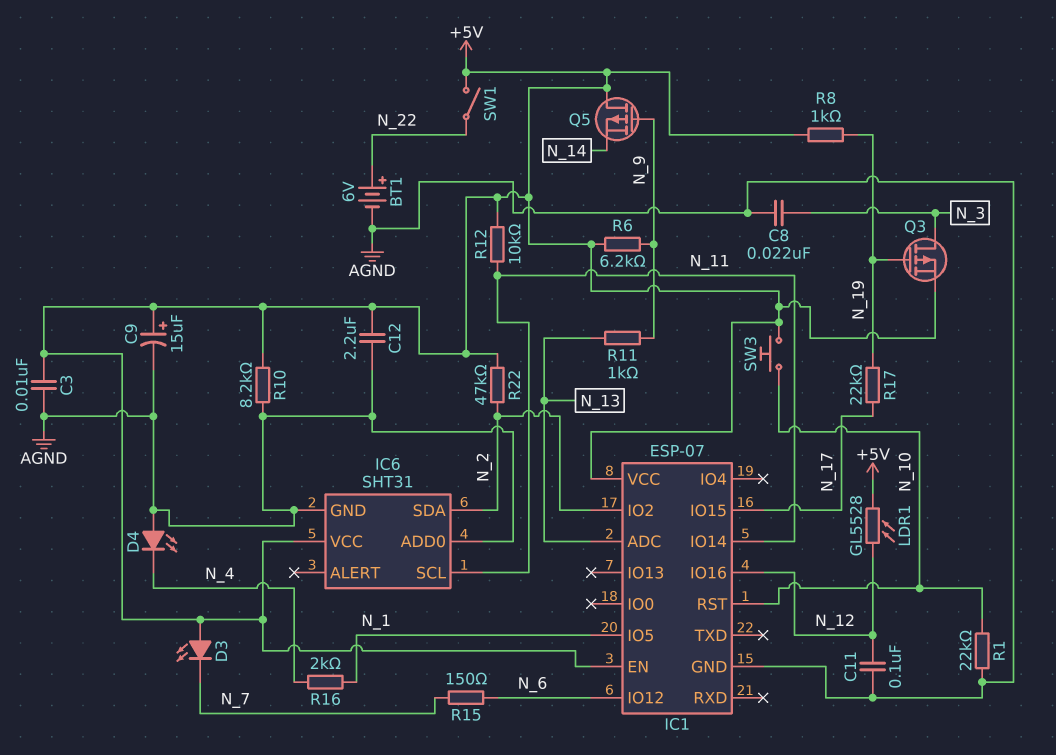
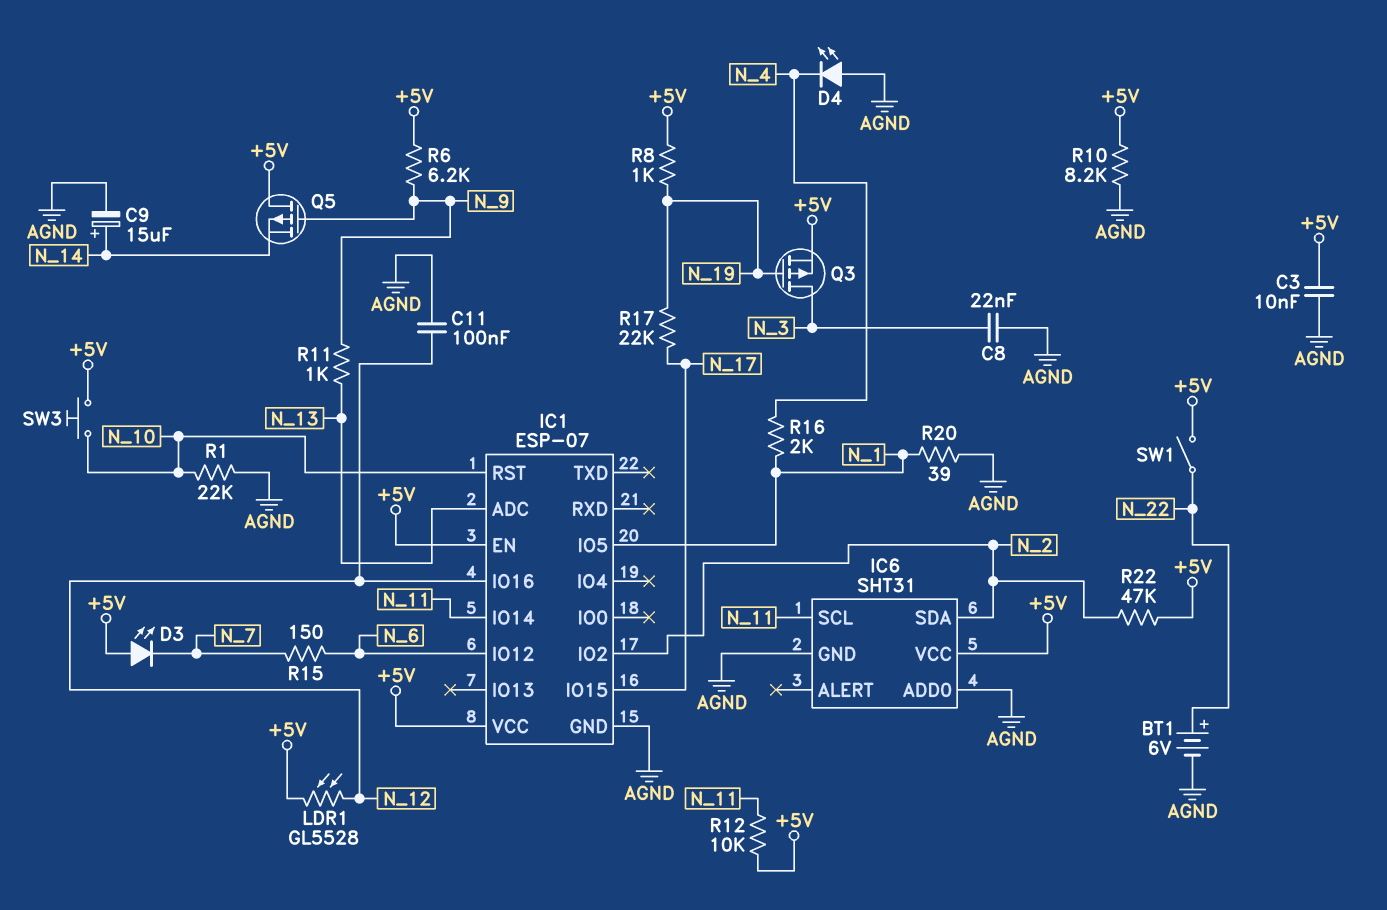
C9: 15uF (plus +5V, minus AGND) -> 15uF (plus N_14, minus AGND)
C12: 2.2uF (+5V, AGND) -> none
R20: none -> 39 (AGND, N_1)

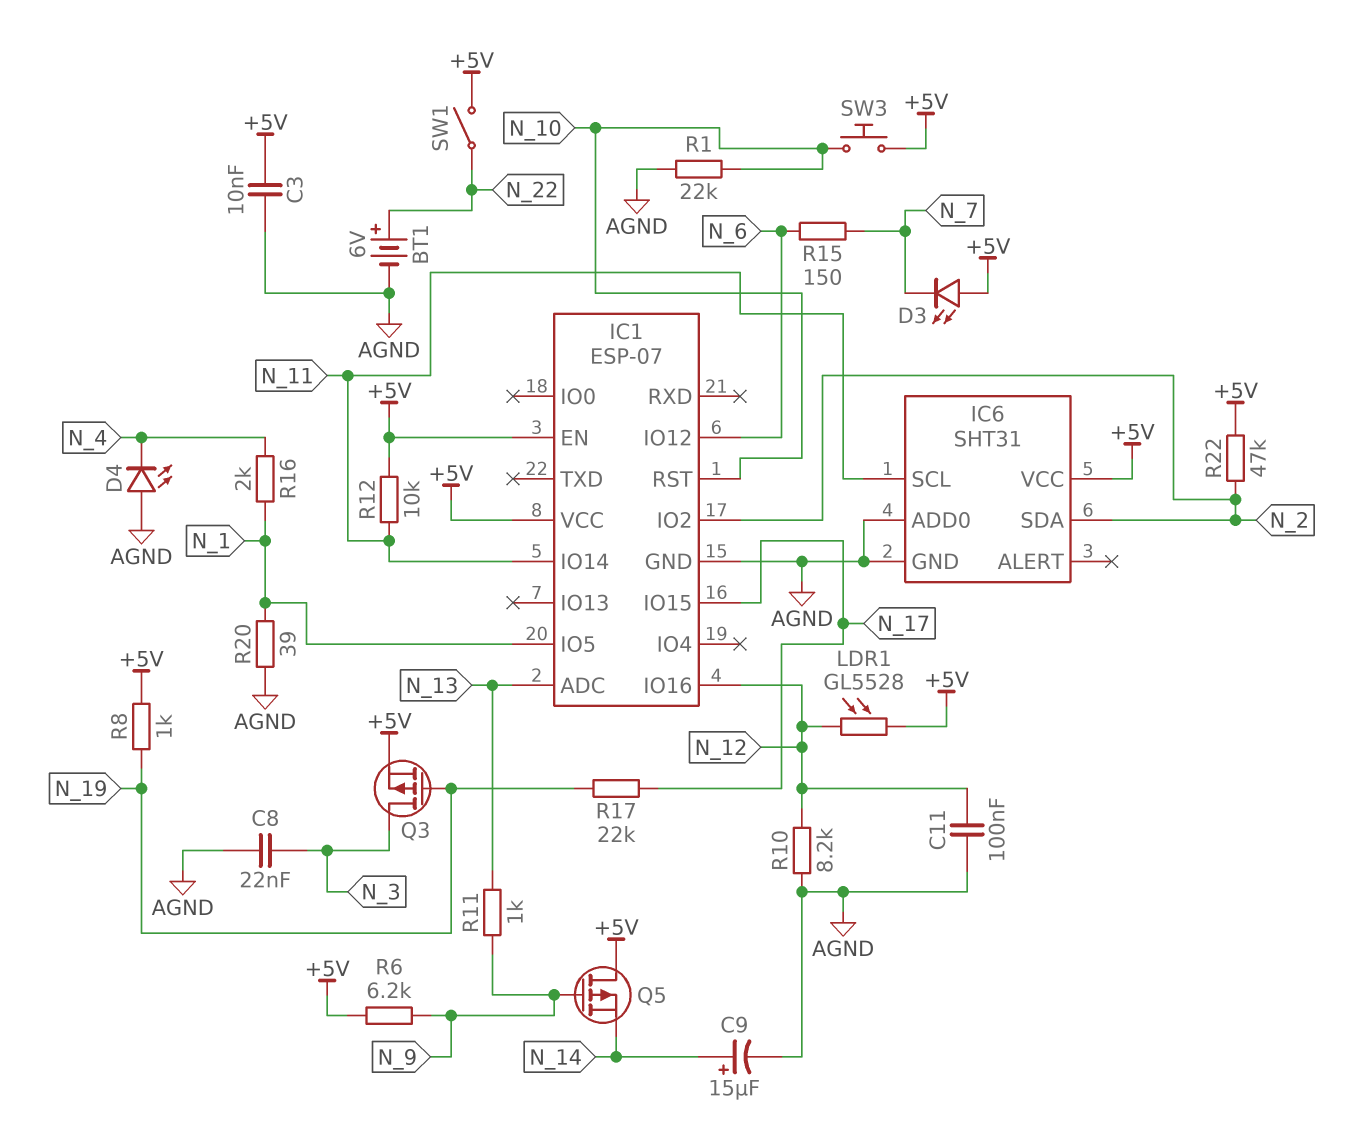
R10: 8.2k (+5V, AGND) -> 8.2k (AGND, N_12)

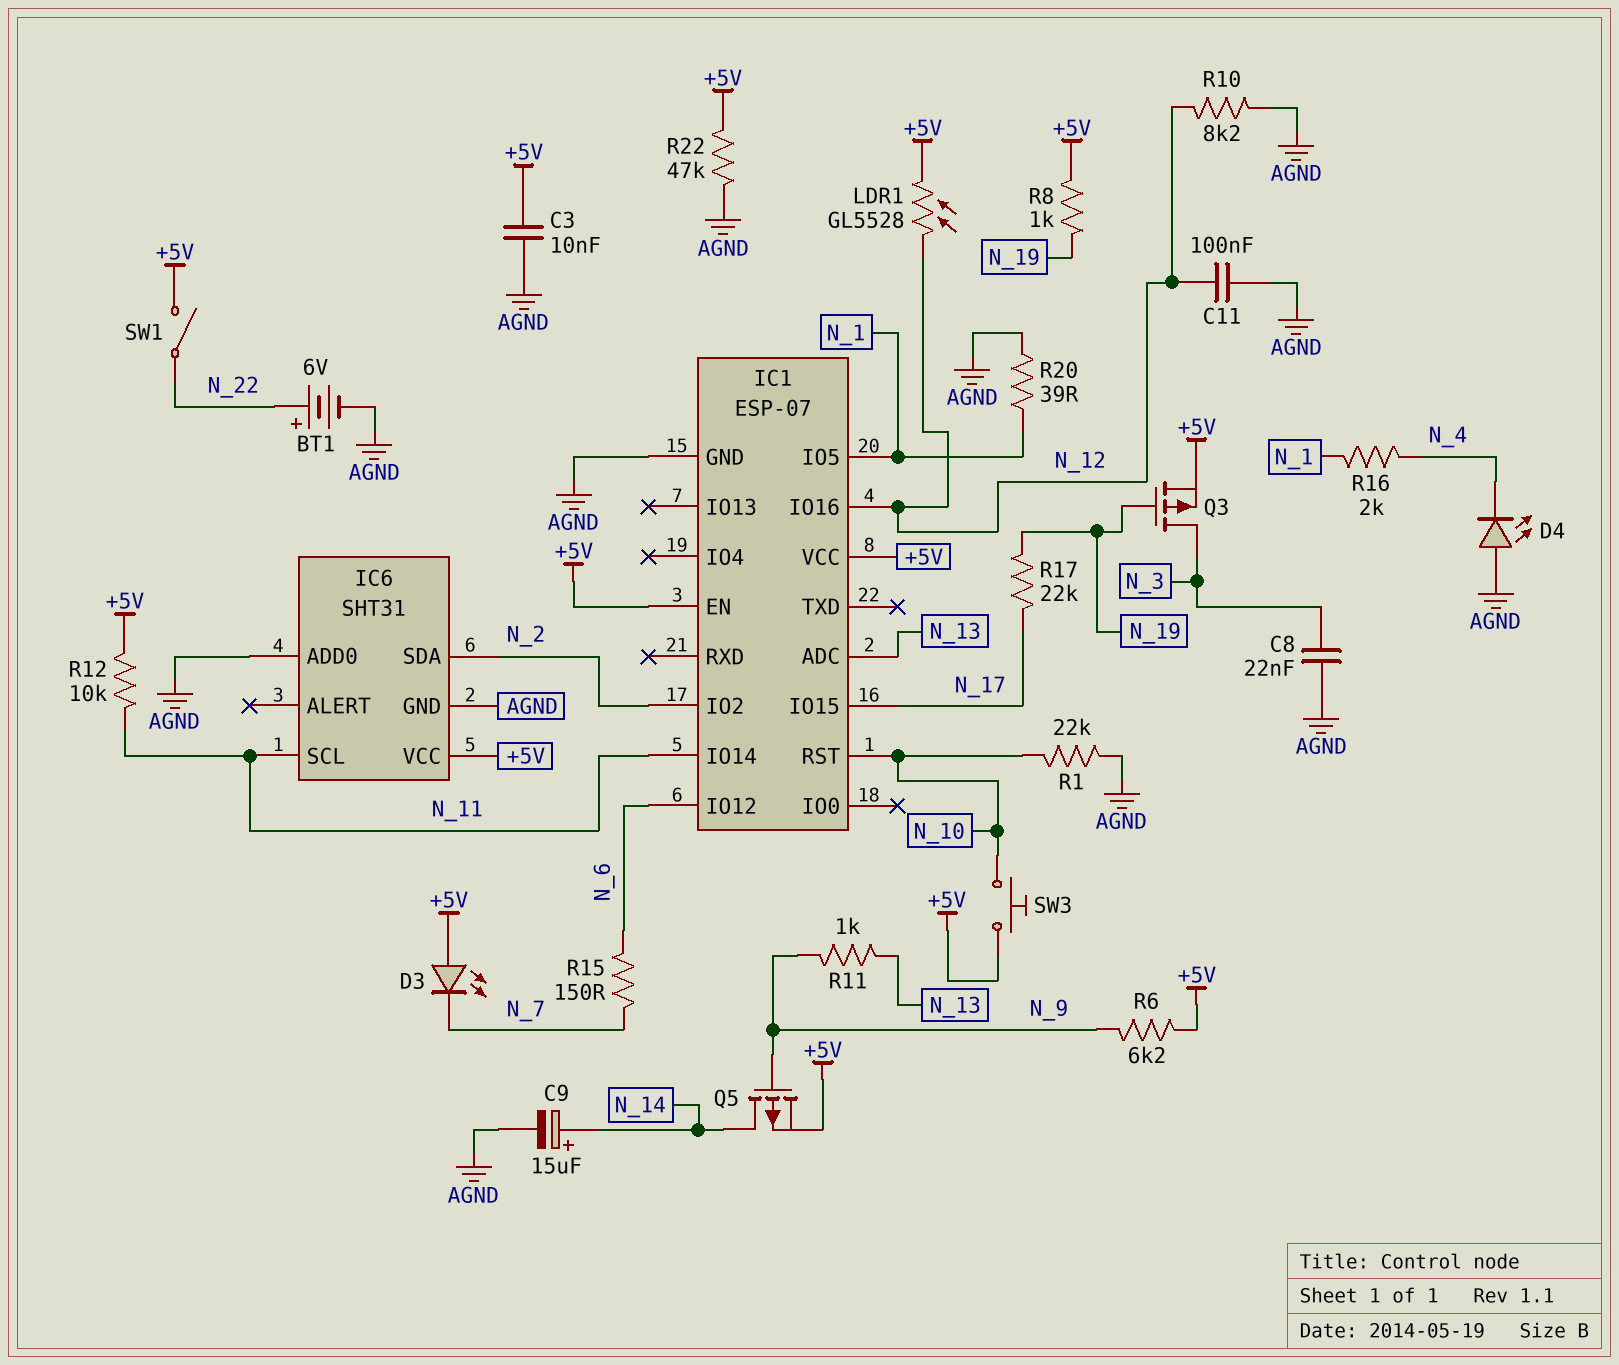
Q5: PMOS (G N_9, D +5V, S N_14) -> PMOS (G N_9, D N_14, S +5V)
R22: 47k (+5V, N_2) -> 47k (+5V, AGND)

